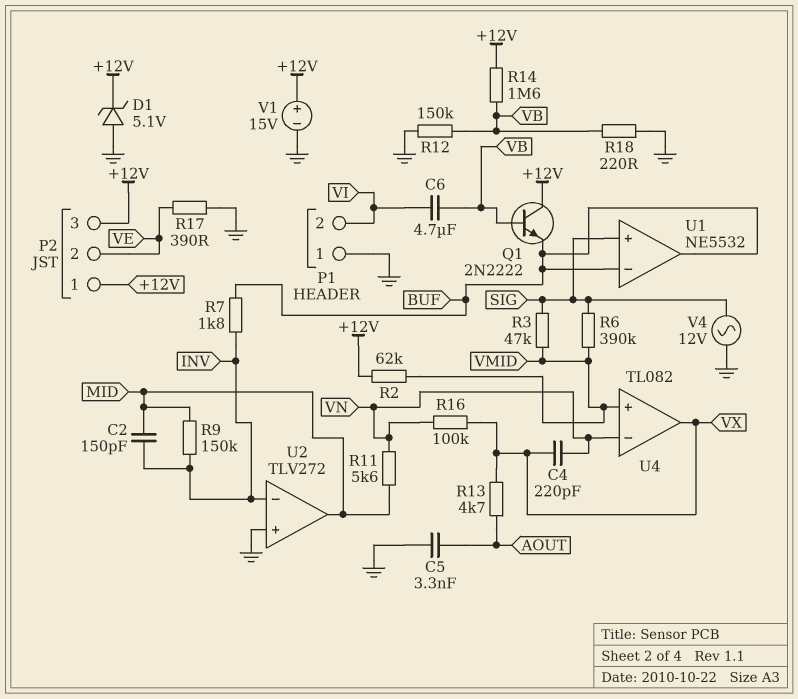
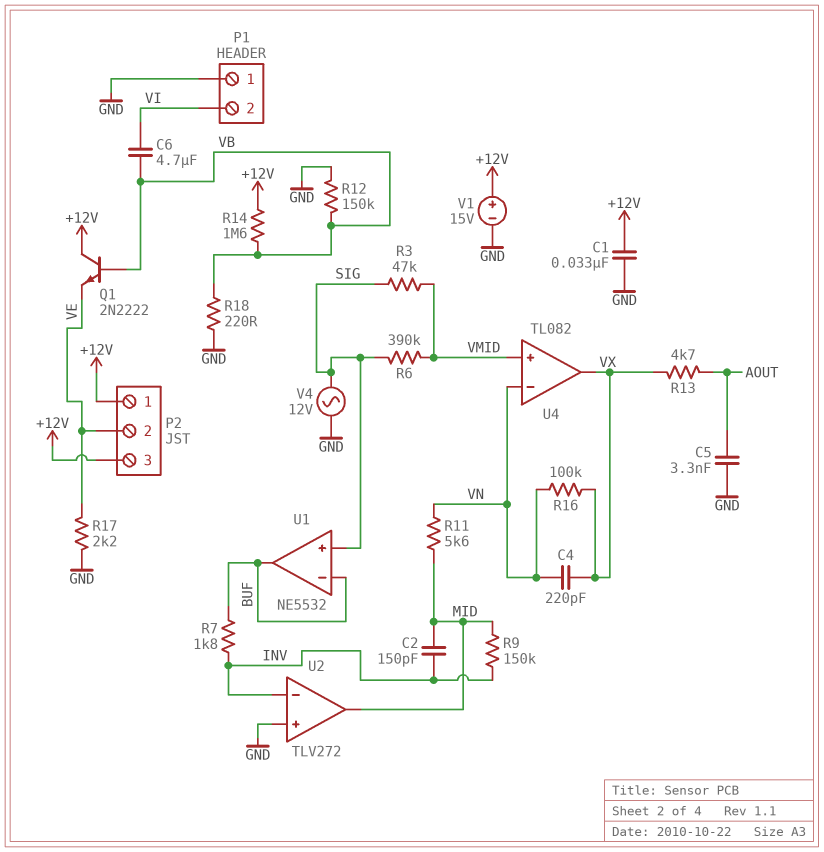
C1: none -> 33nF (+12V, GND)
D1: zener 5.1V (A GND, K +12V) -> none
Q1: NPN 2N2222 (B VB, C +12V, E BUF) -> NPN 2N2222 (B VB, C +12V, E VE)
R2: 62k (+12V, VMID) -> none
R17: 390 (GND, VE) -> 2.2k (GND, VE)

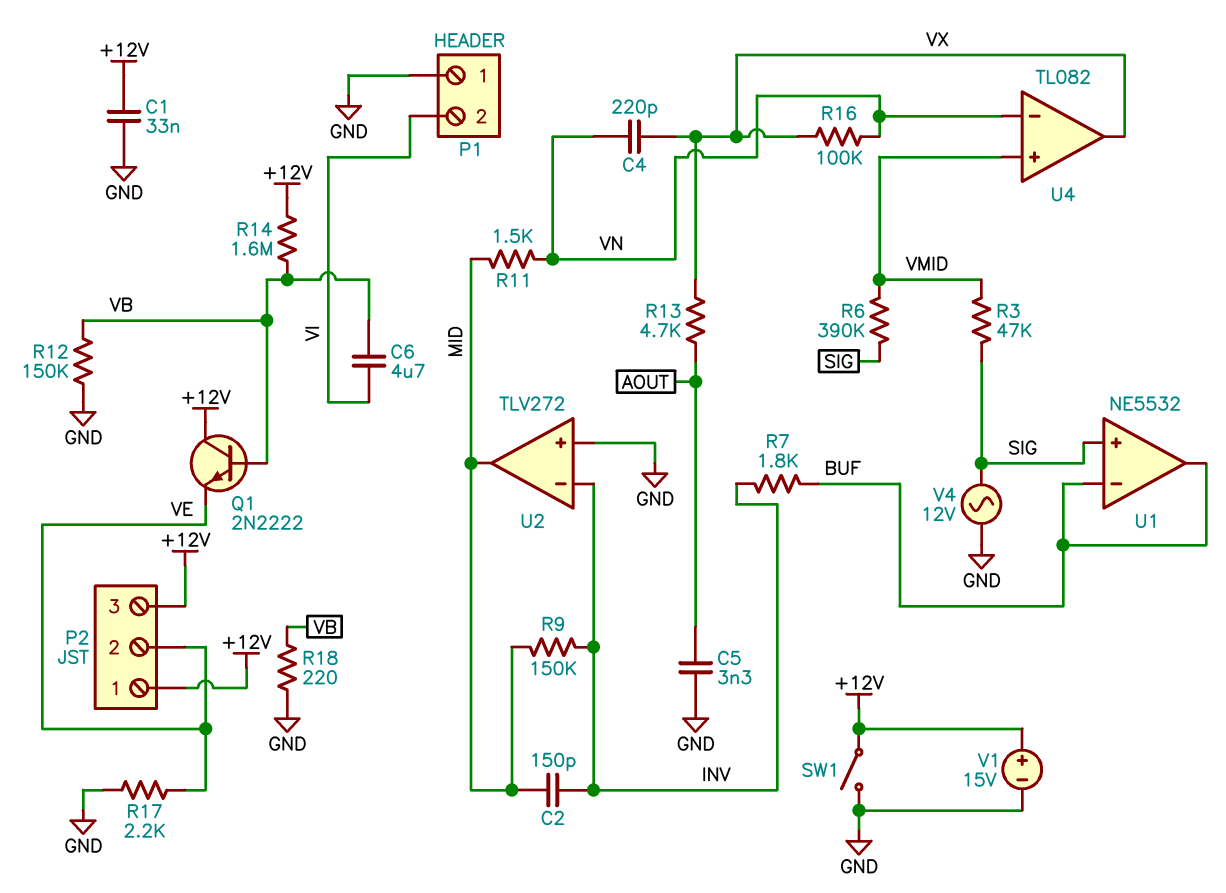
R11: 5.6k (MID, VN) -> 1.5k (MID, VN)
SW1: none -> switch (+12V, GND)

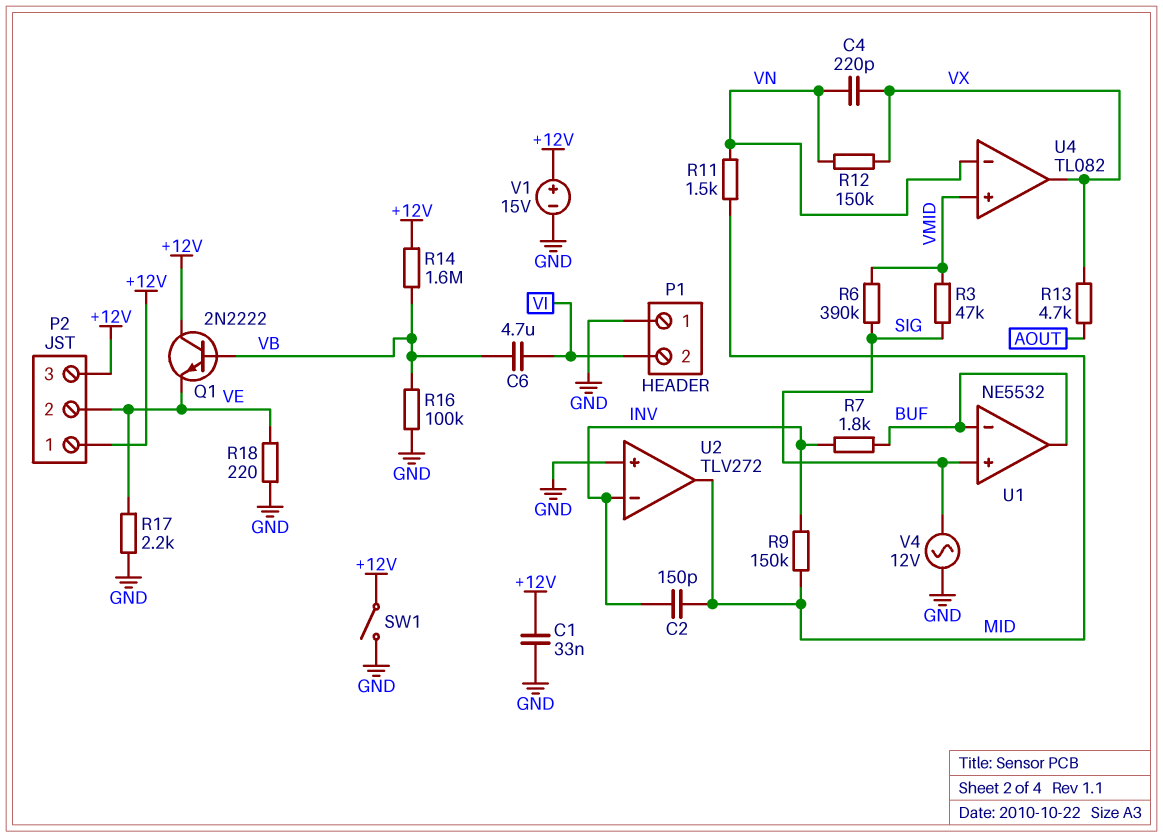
C5: 3.3nF (AOUT, GND) -> none
R12: 150k (GND, VB) -> 150k (VN, VX)
R16: 100k (VN, VX) -> 100k (GND, VB)
R18: 220 (GND, VB) -> 220 (GND, VE)

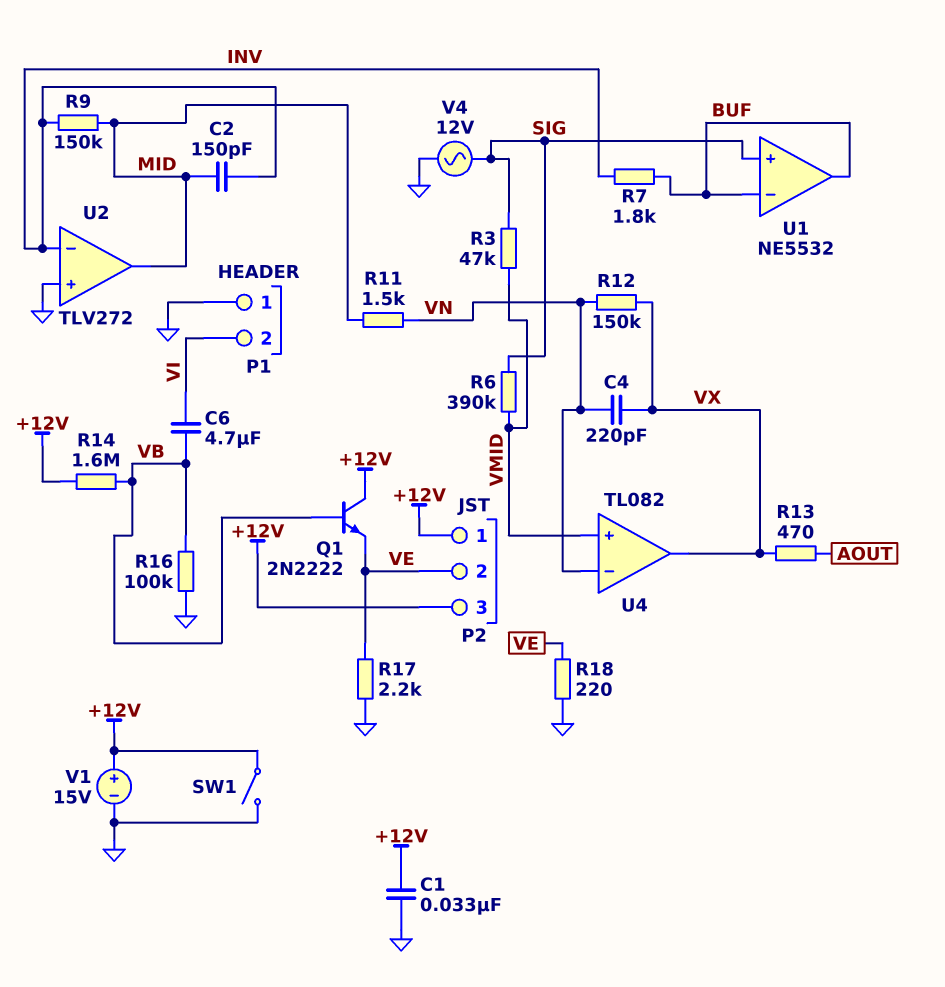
R13: 4.7k (AOUT, VX) -> 470 (AOUT, VX)

